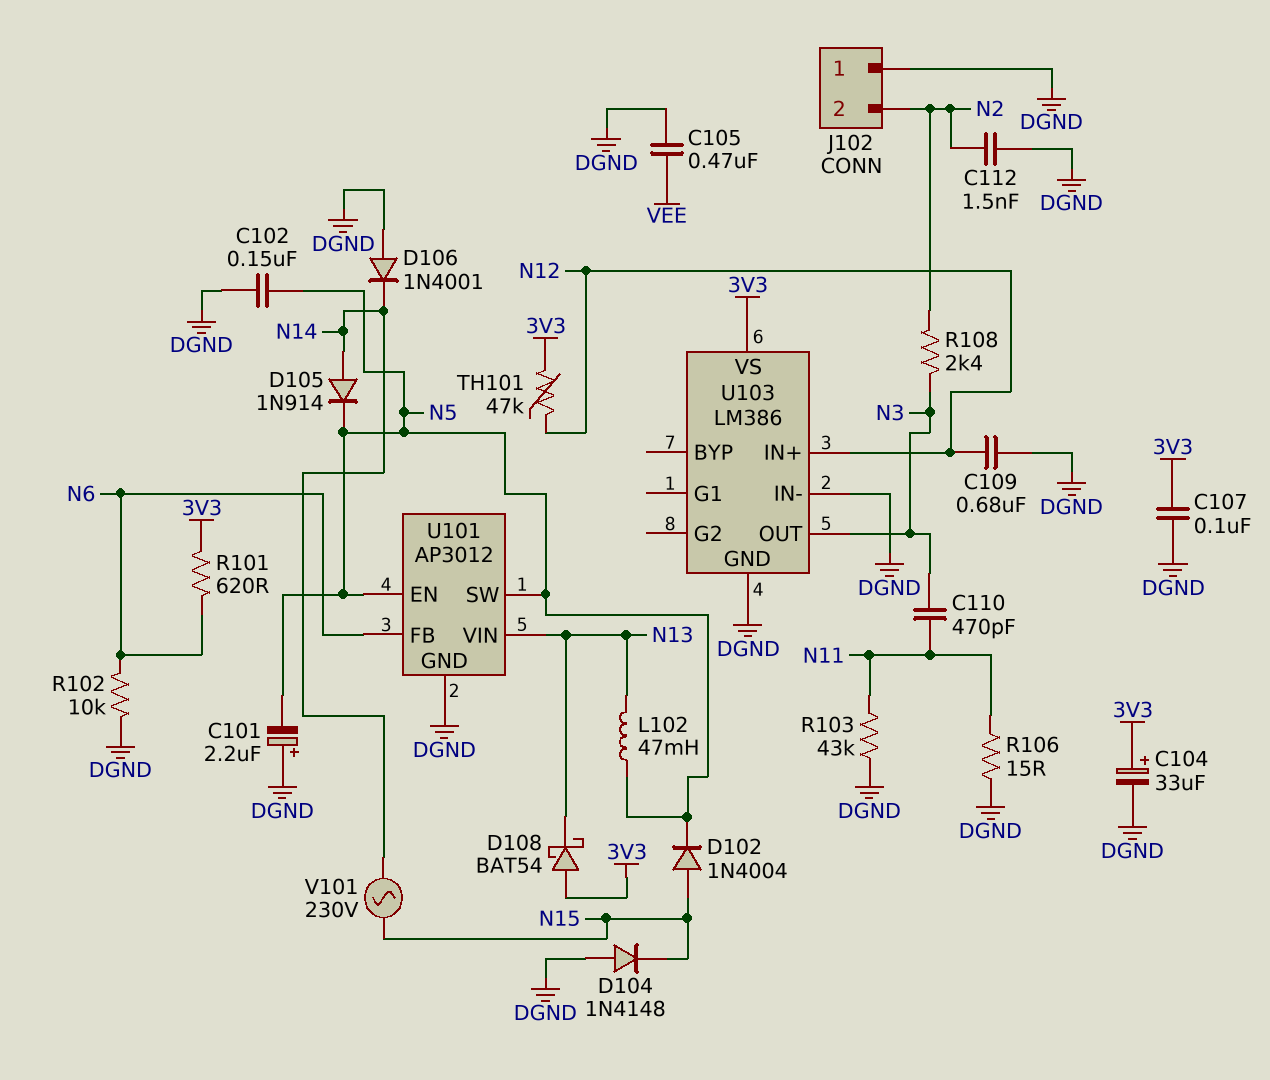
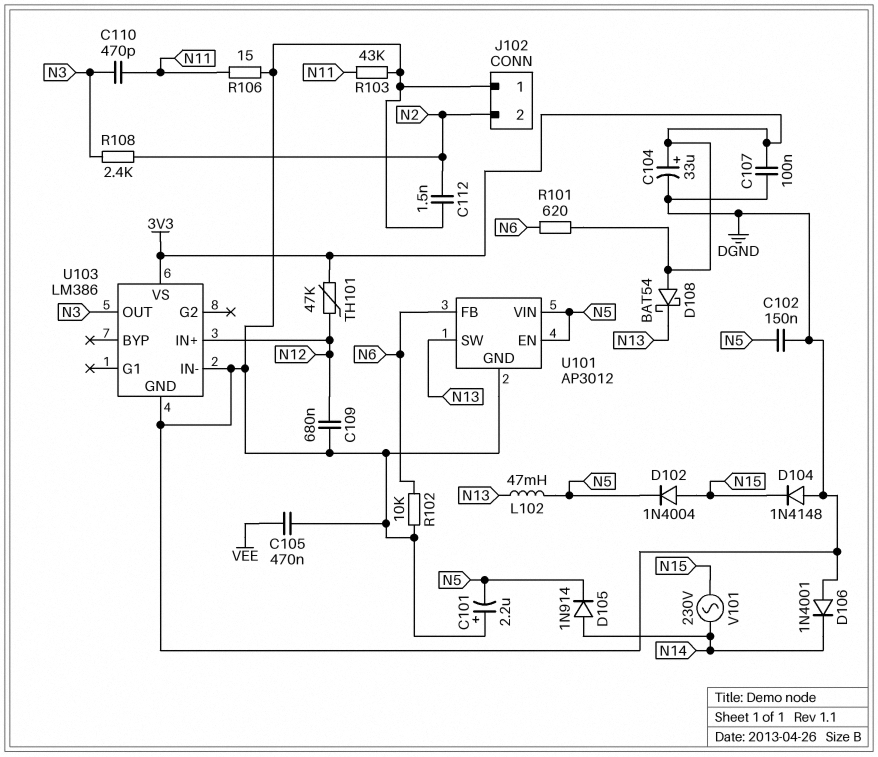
U101 pin SW: N5 -> N13
U101 pin VIN: N13 -> N5

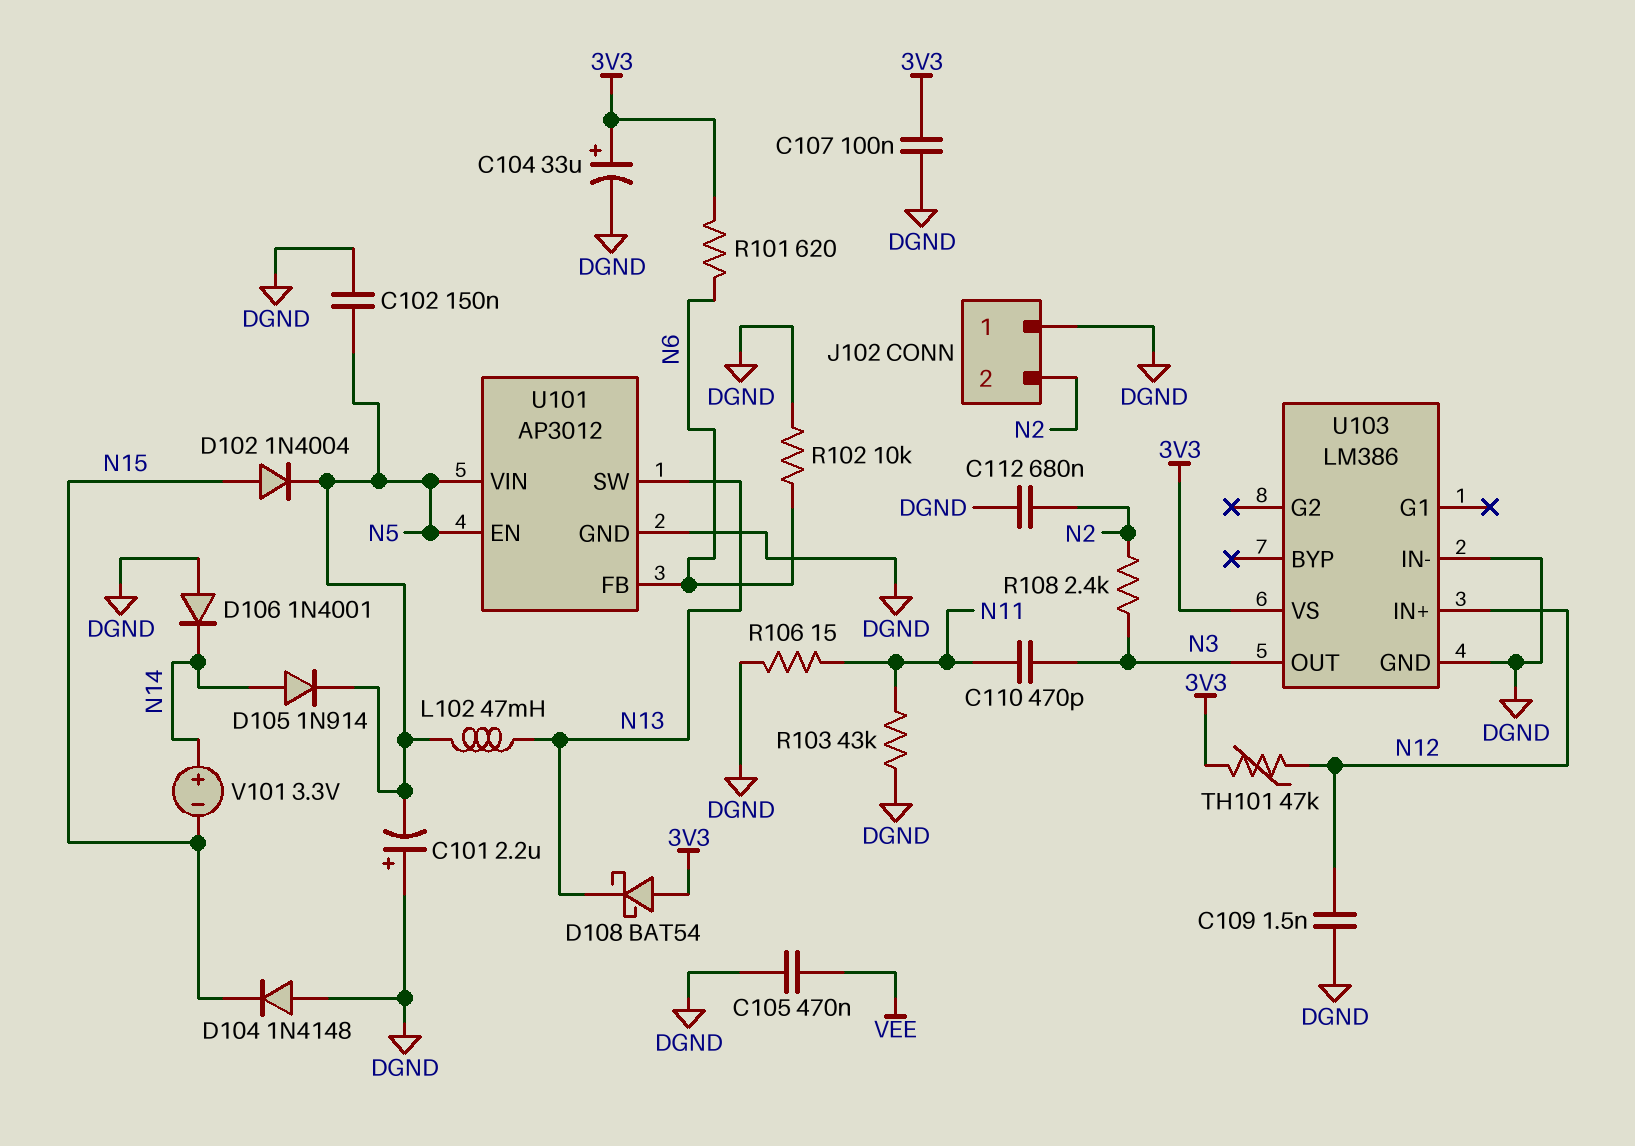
C109: 680nF (DGND, N12) -> 1.5nF (DGND, N12)
C112: 1.5nF (DGND, N2) -> 680nF (DGND, N2)
V101: AC 230V (N14, N15) -> 3.3V (plus N14, minus N15)

